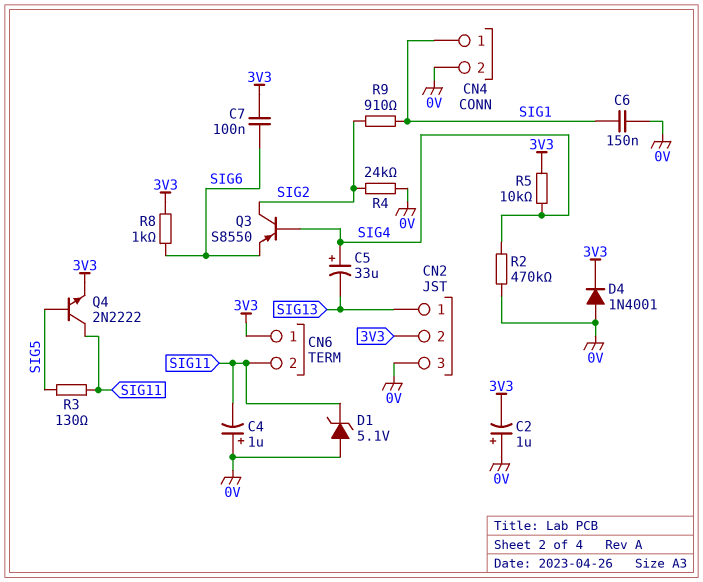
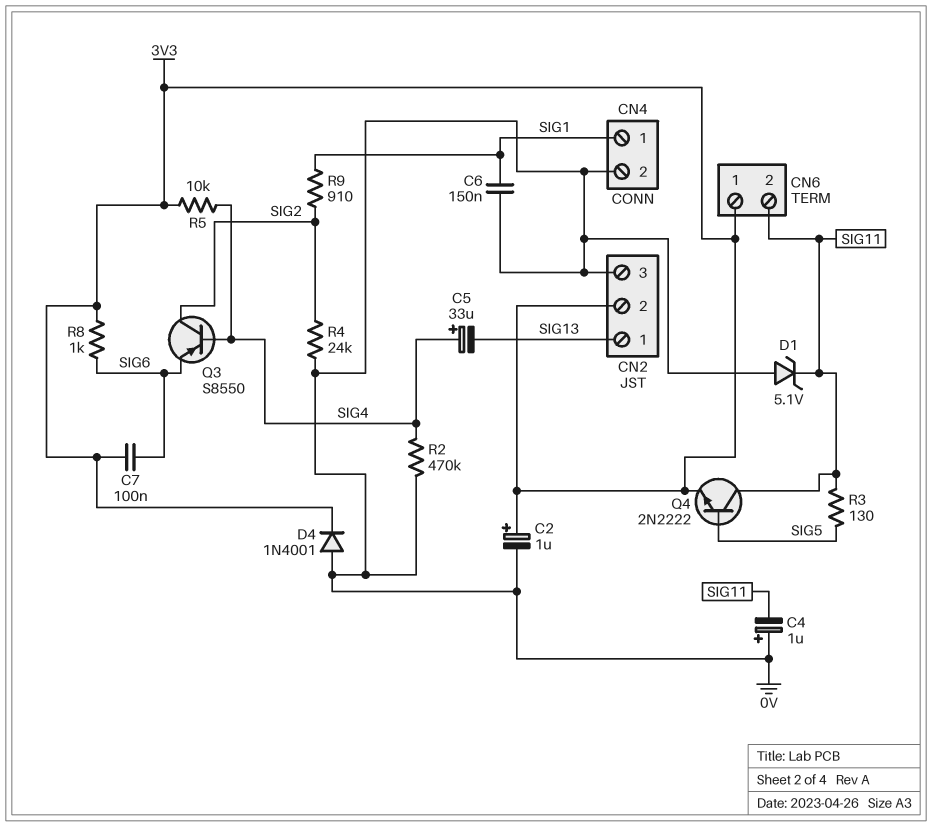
C2: 1uF (plus 0V, minus 3V3) -> 1uF (plus 3V3, minus 0V)

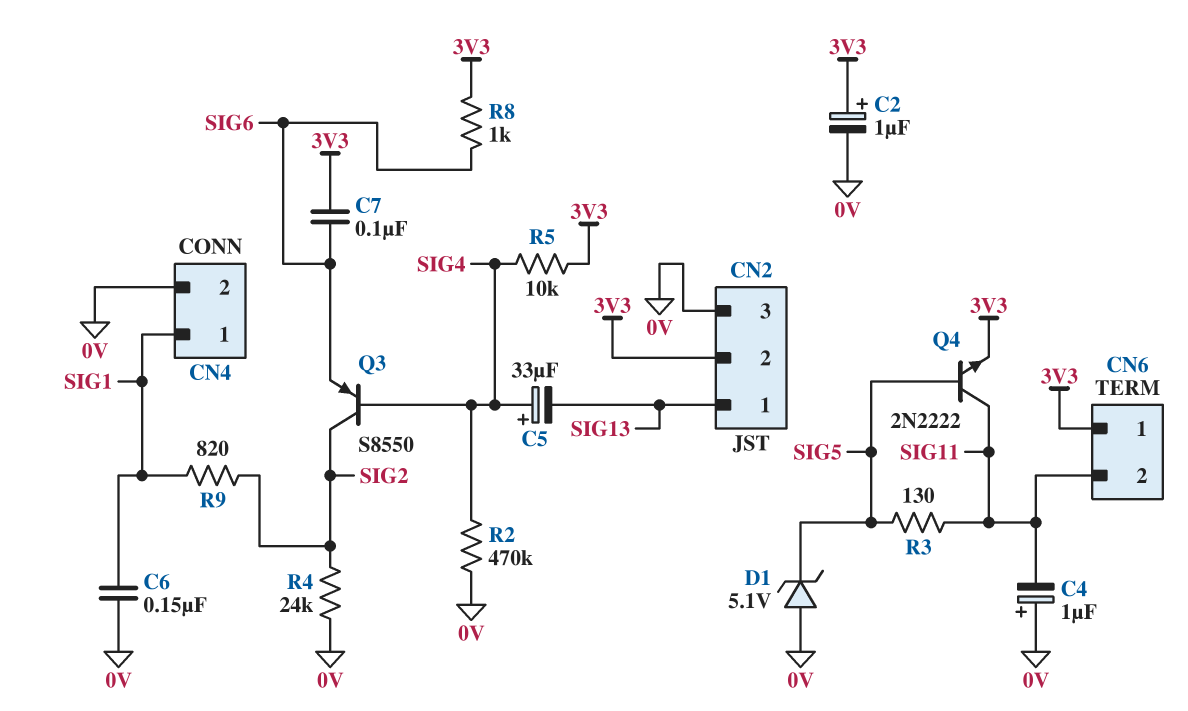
D1: zener 5.1V (A 0V, K SIG11) -> zener 5.1V (A 0V, K SIG5)
D4: diode 1N4001 (A 0V, K 3V3) -> none
R9: 910 (SIG1, SIG2) -> 820 (SIG1, SIG2)

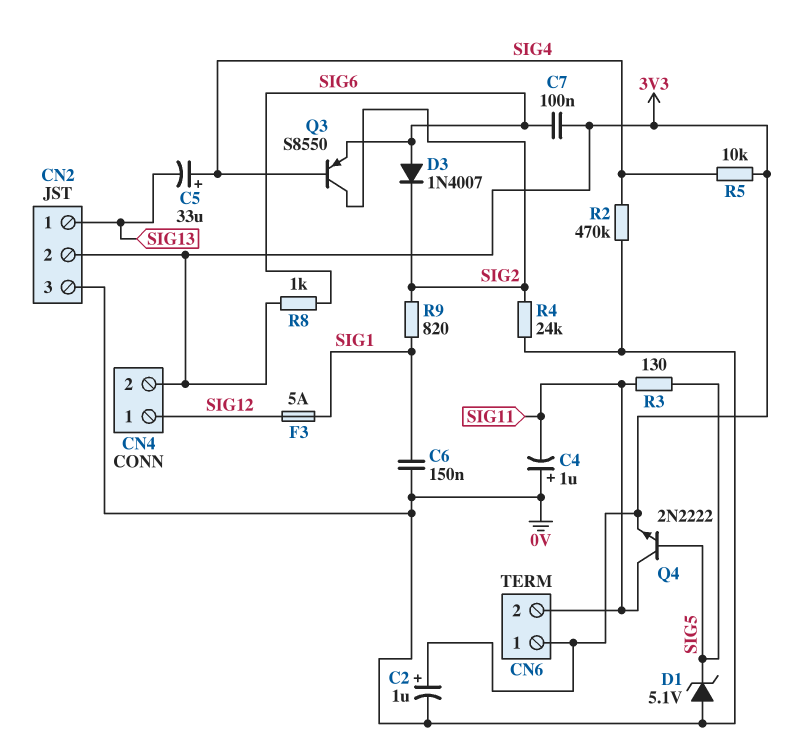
CN4 pin 1: SIG1 -> SIG12
CN4 pin 2: 0V -> 3V3
D3: none -> diode 1N4007 (A SIG6, K SIG2)
F3: none -> 5A (SIG1, SIG12)

